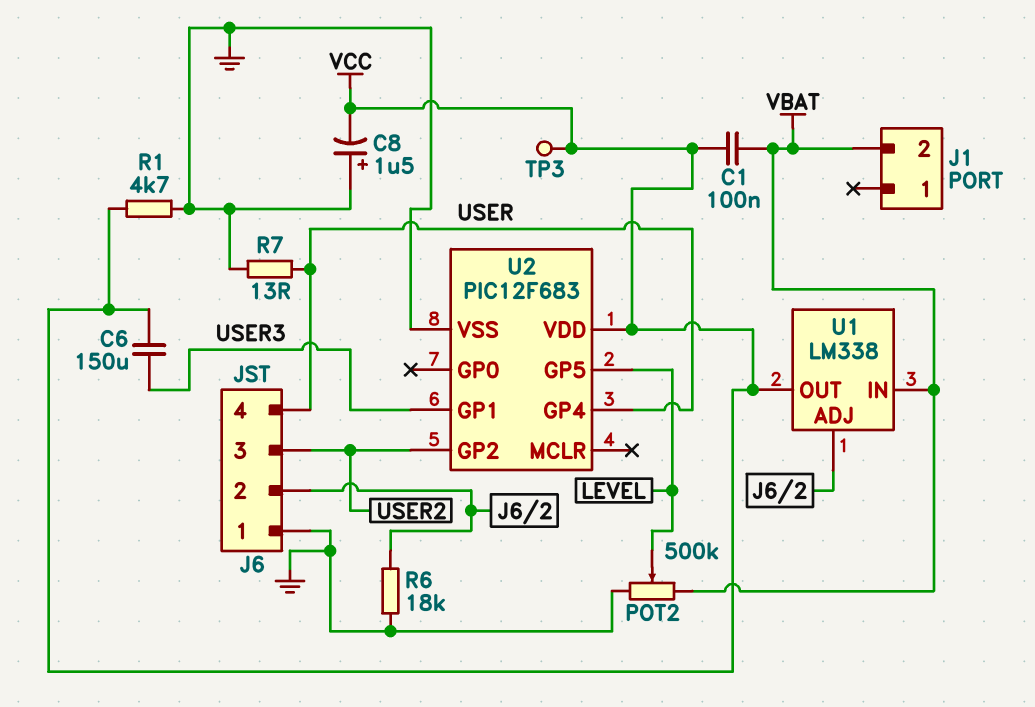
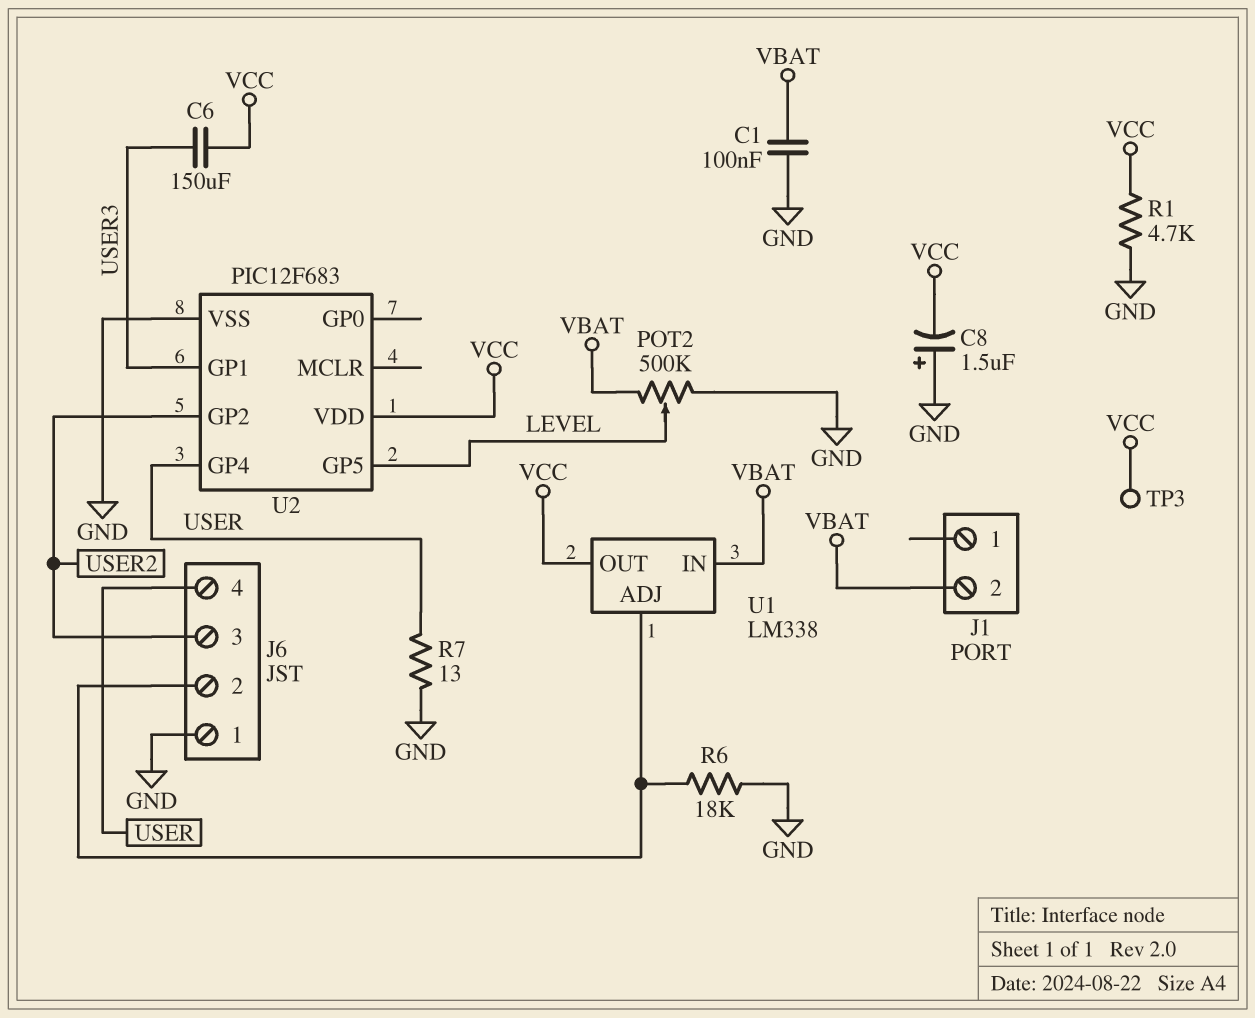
C1: 100nF (VBAT, VCC) -> 100nF (GND, VBAT)

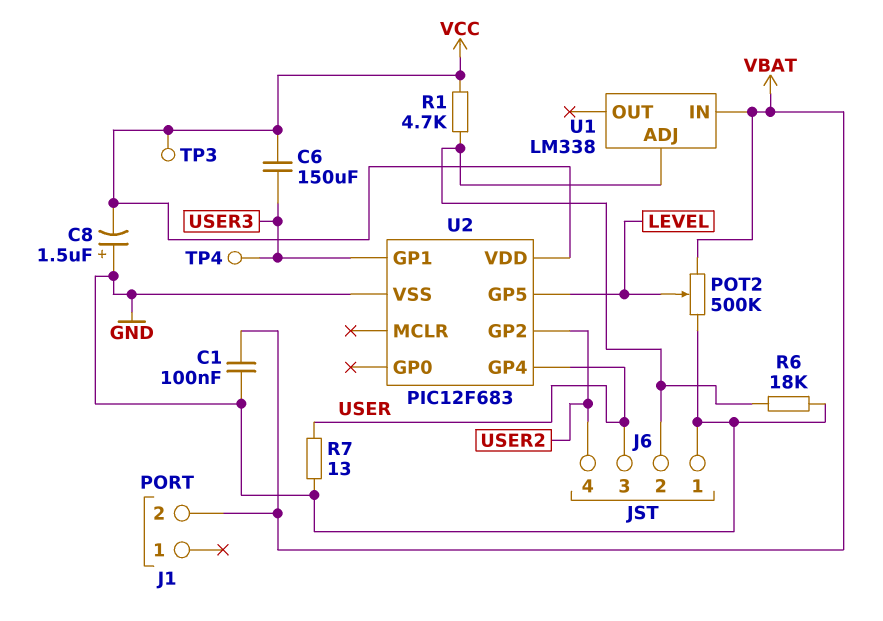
J6 pin 3: USER2 -> USER
J6 pin 4: USER -> USER2
R1: 4.7k (GND, VCC) -> 4.7k (J6/2, VCC)
TP4: none -> test point (USER3)
U1 pin OUT: VCC -> none

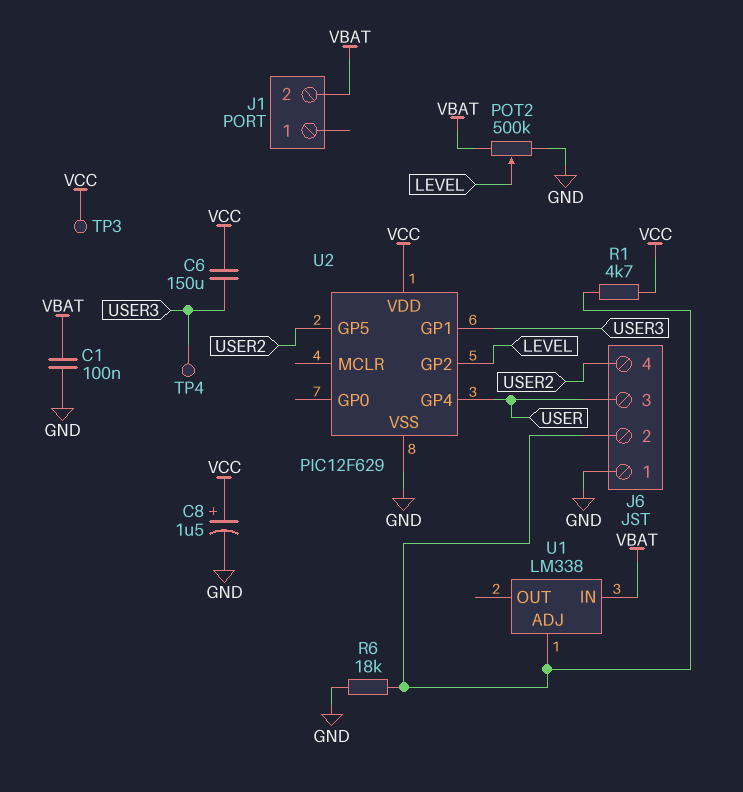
C8: 1.5uF (plus GND, minus VCC) -> 1.5uF (plus VCC, minus GND)
R7: 13 (GND, USER) -> none
U2: PIC12F683 -> PIC12F629
U2 pin GP2: USER2 -> LEVEL
U2 pin GP5: LEVEL -> USER2

